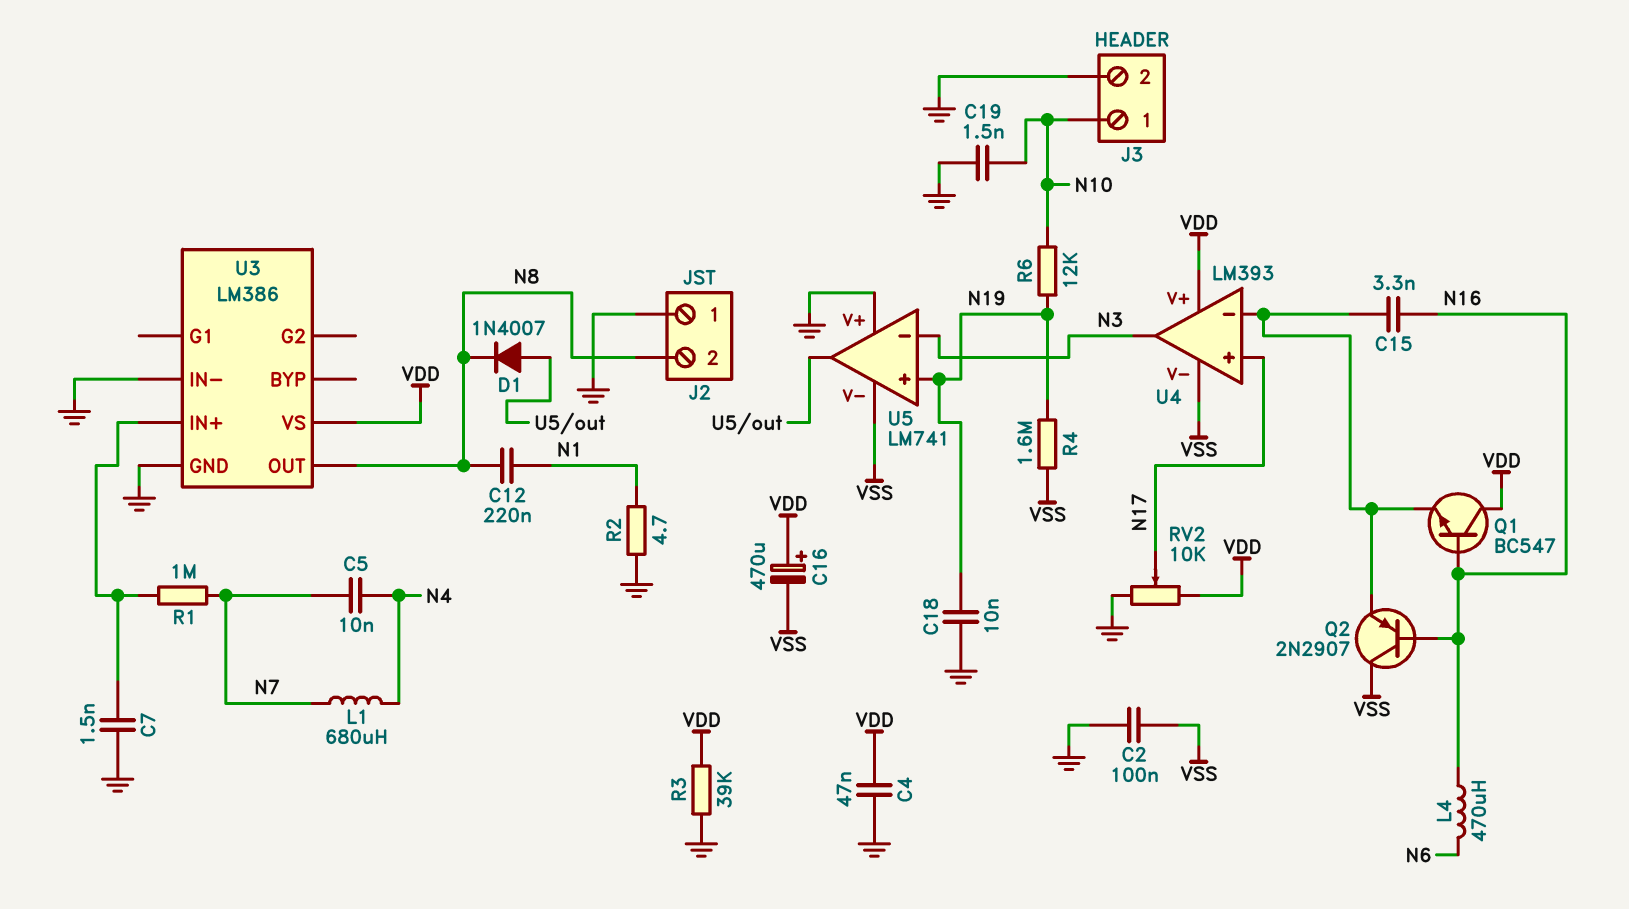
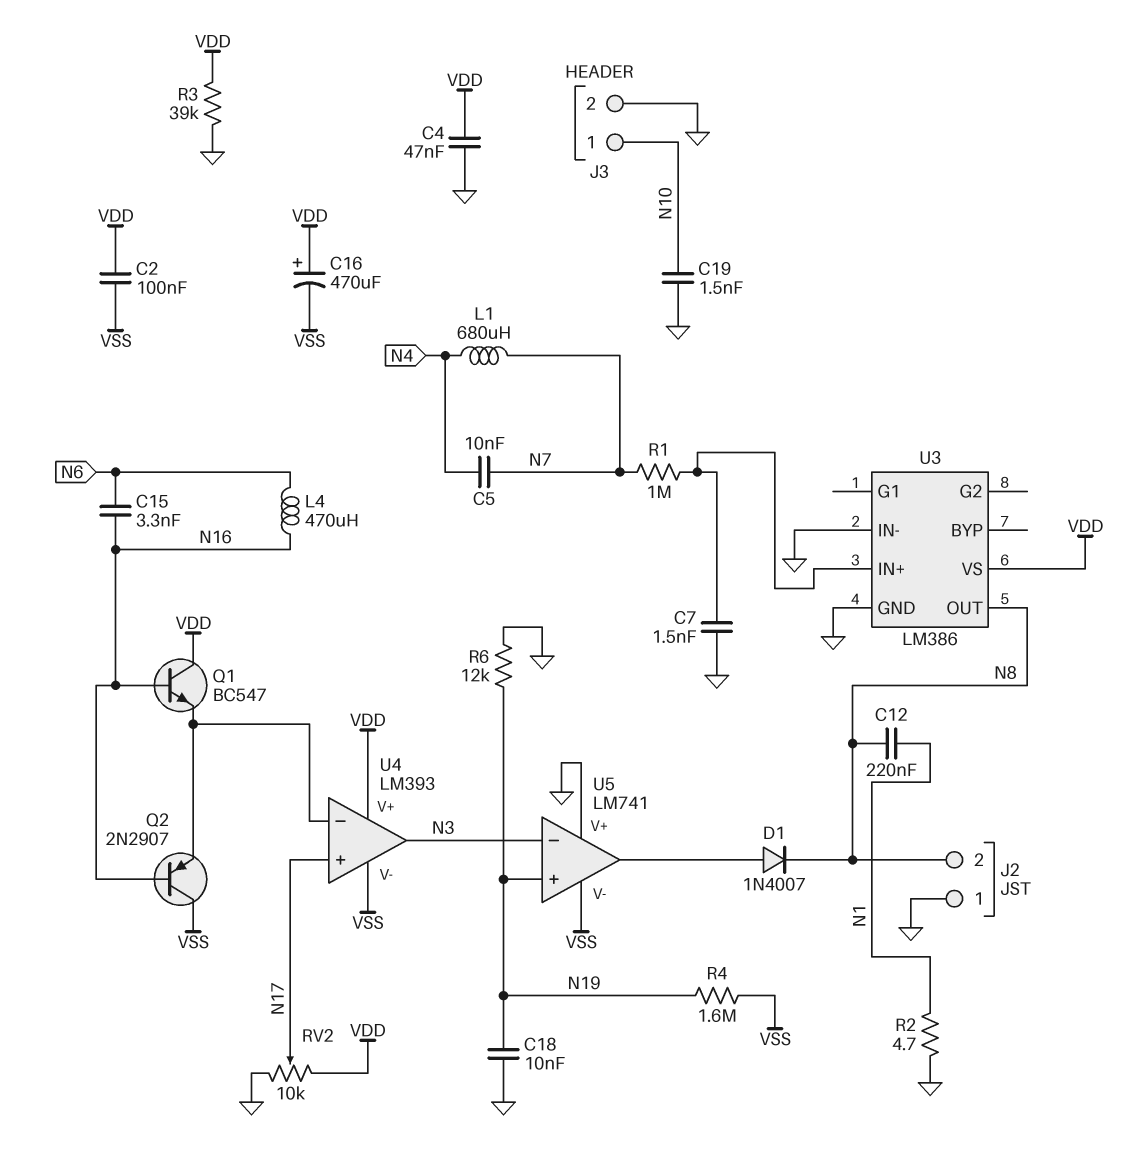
C2: 100nF (GND, VSS) -> 100nF (VDD, VSS)
C15: 3.3nF (N16, U4/in-) -> 3.3nF (N6, N16)
R6: 12k (N10, N19) -> 12k (GND, N19)

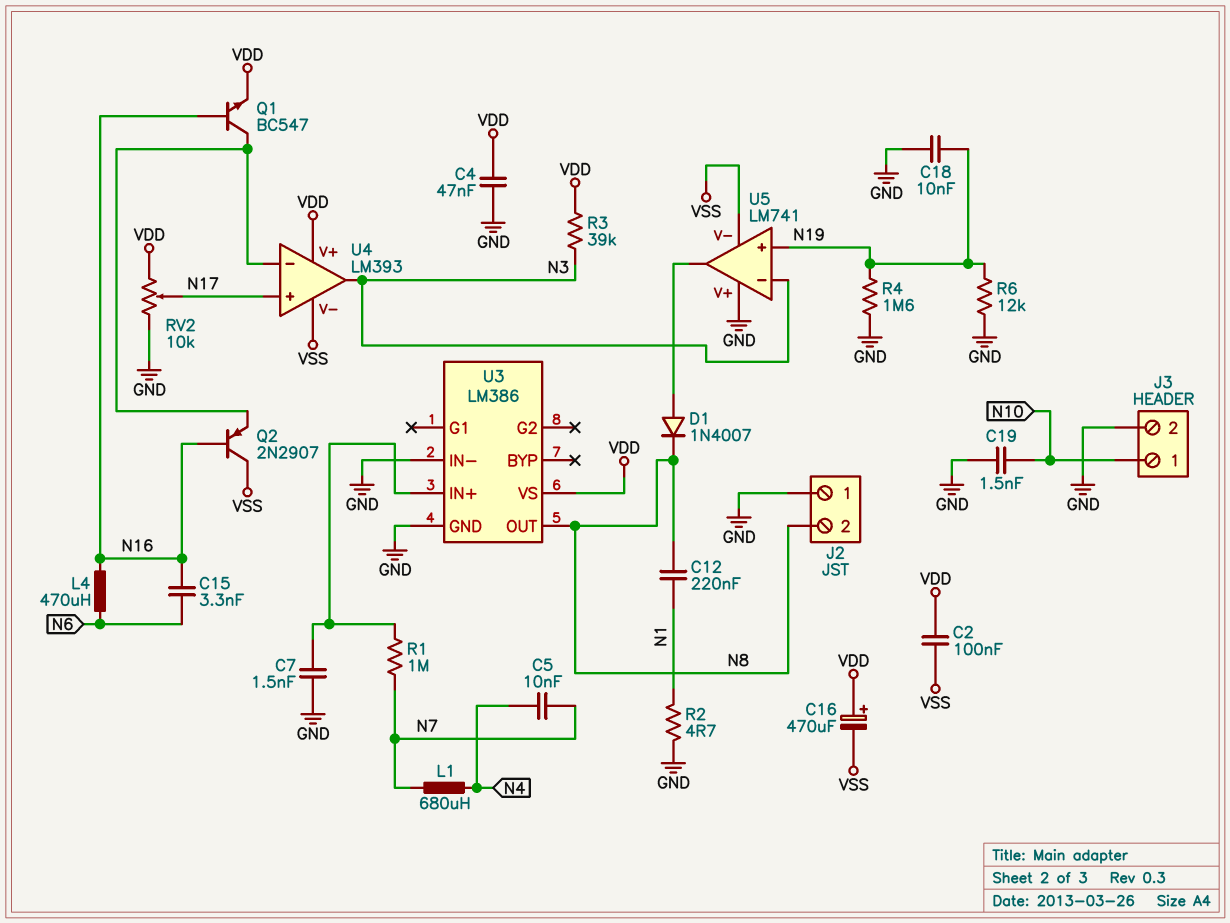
Q1: NPN BC547 (B N16, C VDD, E U4/in-) -> NPN BC547 (B N16, C U4/in-, E VDD)
R3: 39k (GND, VDD) -> 39k (N3, VDD)
R4: 1.6M (N19, VSS) -> 1.6M (GND, N19)

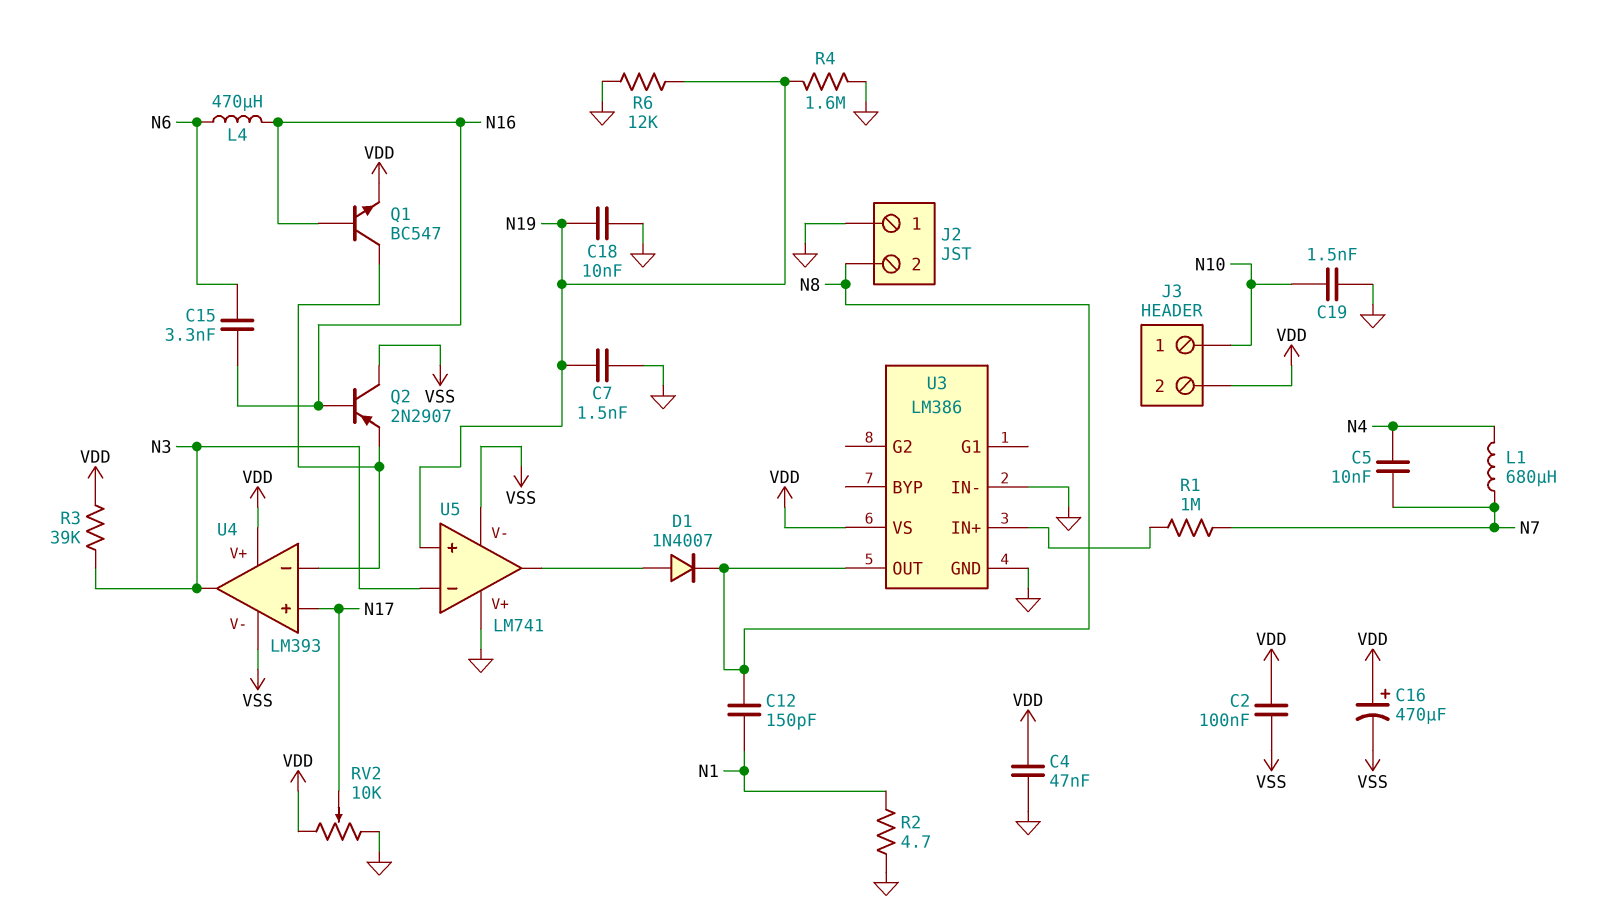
C7: 1.5nF (GND, U3/IN+) -> 1.5nF (GND, N19)
C12: 220nF (N1, N8) -> 150pF (N1, N8)
J3 pin 2: GND -> VDD

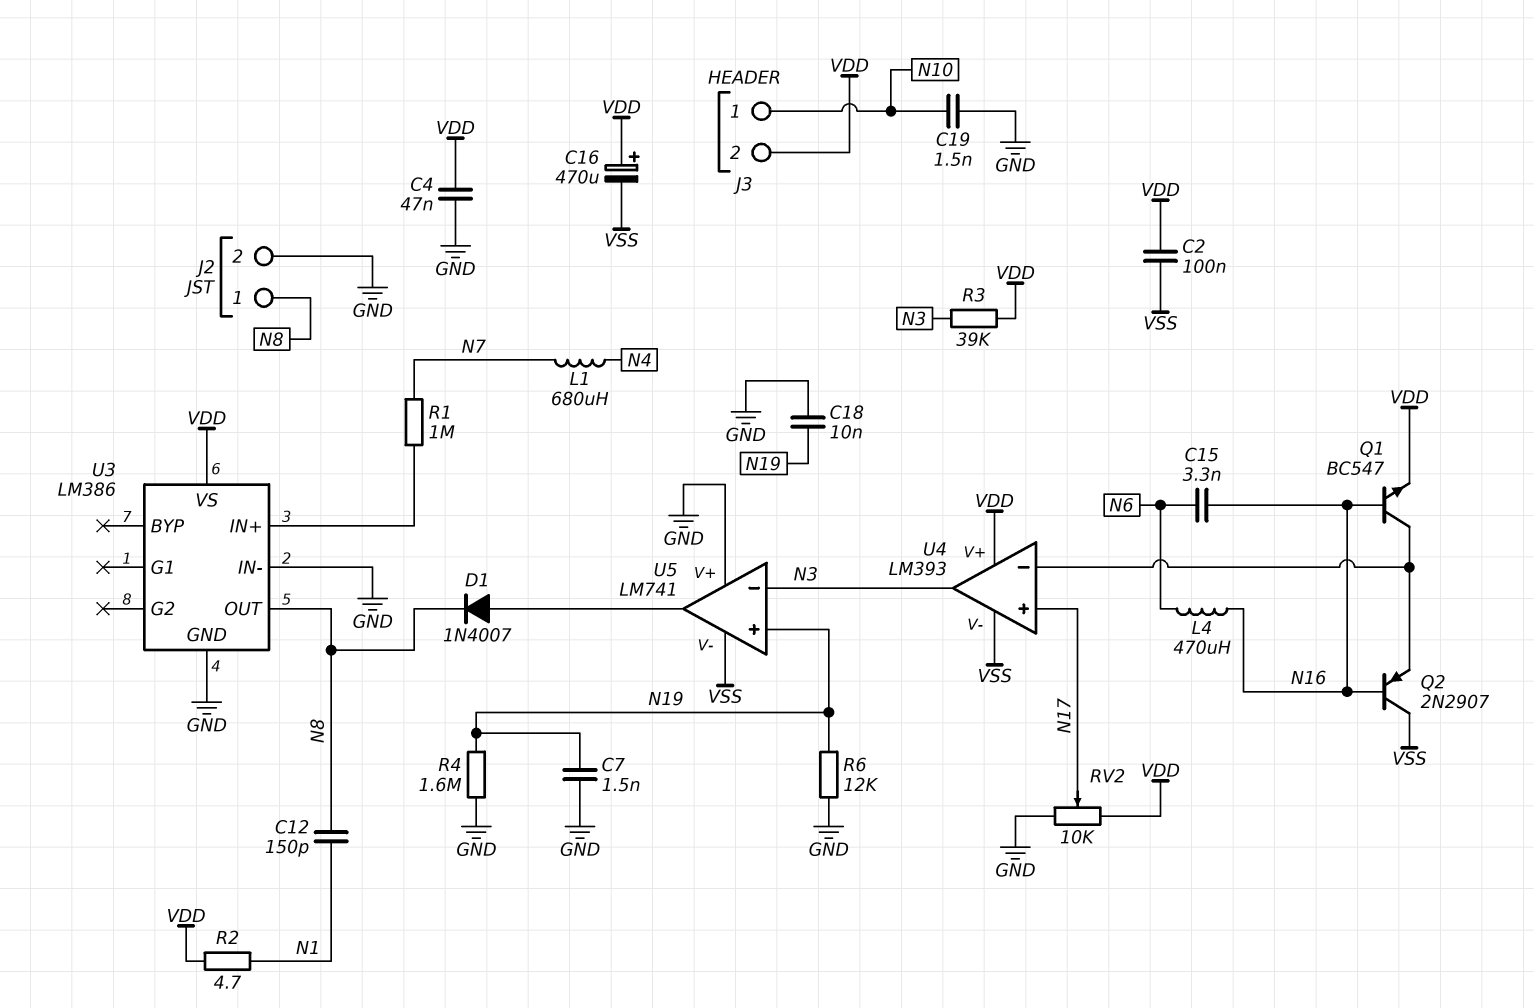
C5: 10nF (N4, N7) -> none
J2 pin 1: GND -> N8
J2 pin 2: N8 -> GND
R2: 4.7 (GND, N1) -> 4.7 (N1, VDD)

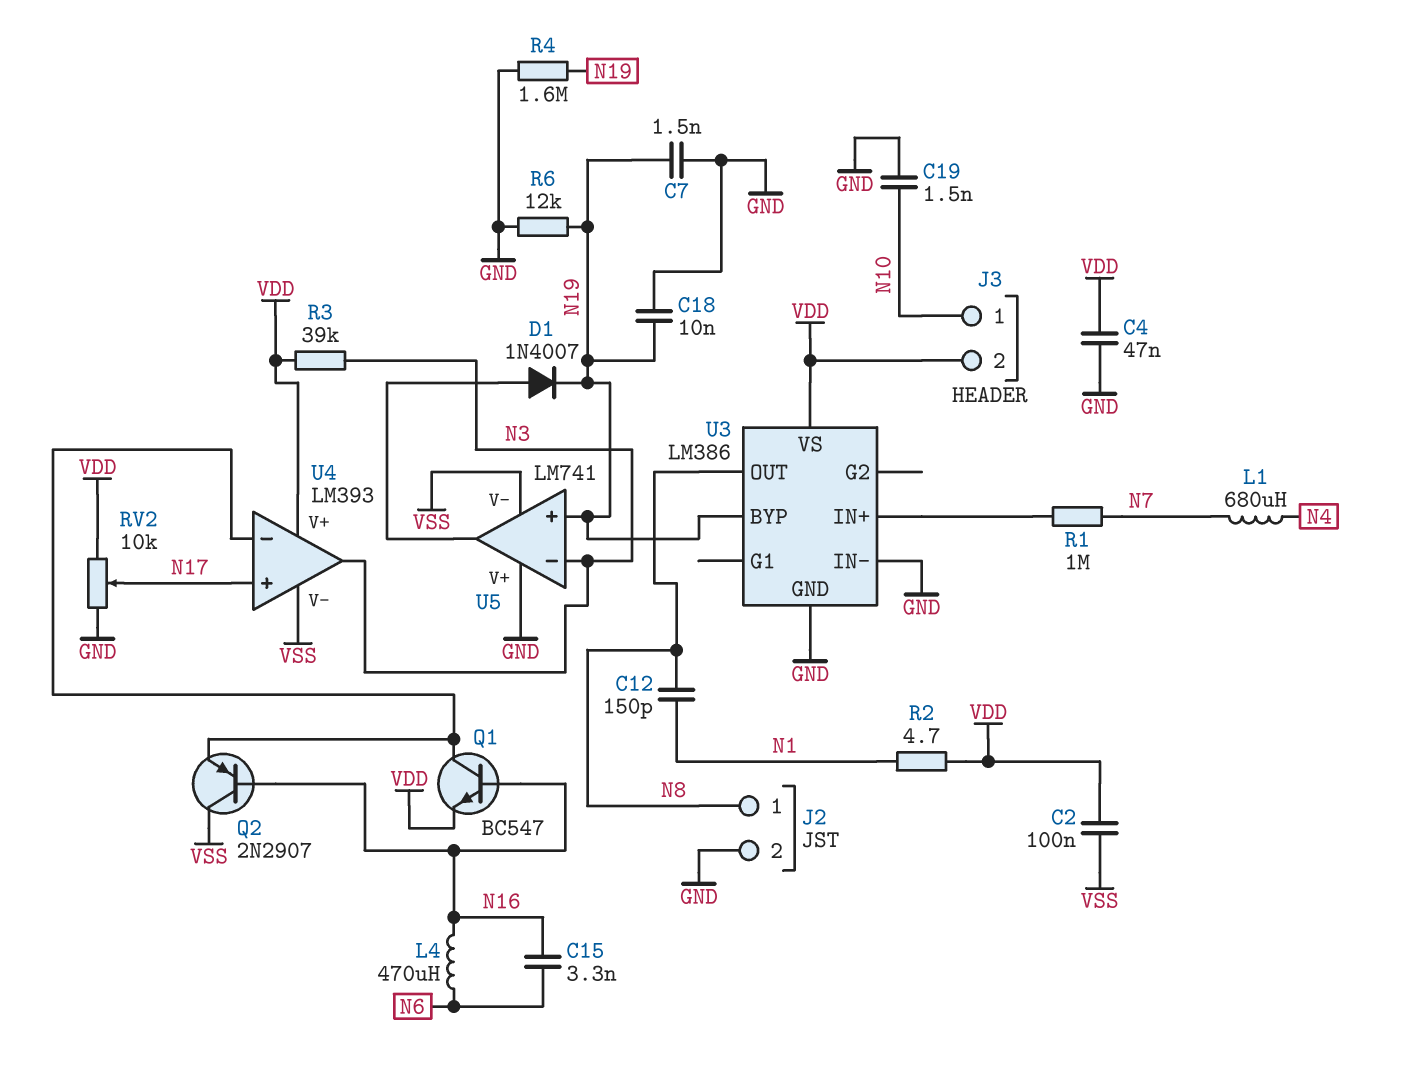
C16: 470uF (plus VDD, minus VSS) -> none
D1: diode 1N4007 (A U5/out, K N8) -> diode 1N4007 (A U5/out, K N19)
U3 pin BYP: none -> N19

